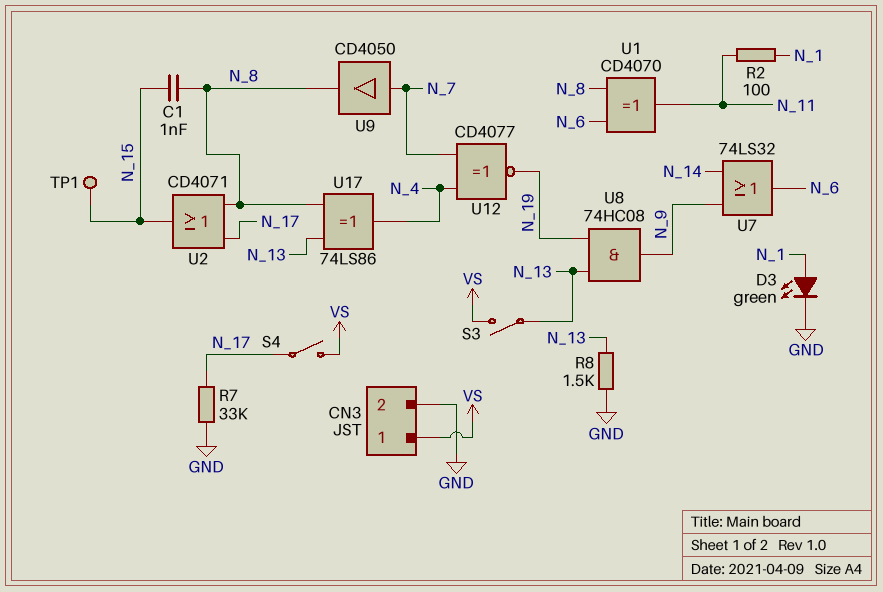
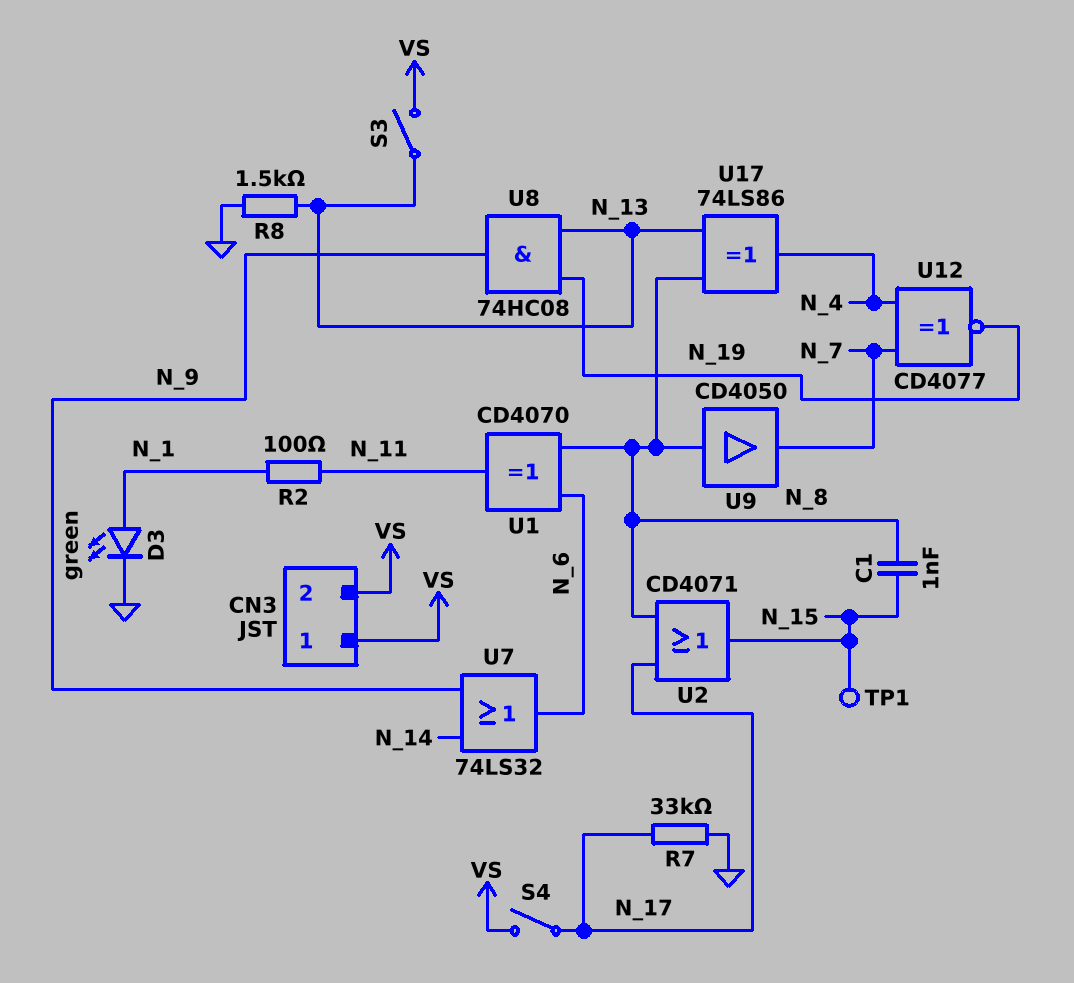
CN3 pin 2: GND -> VS
U9: buffer CD4050 (in N_7, out N_8) -> buffer CD4050 (in N_8, out N_7)

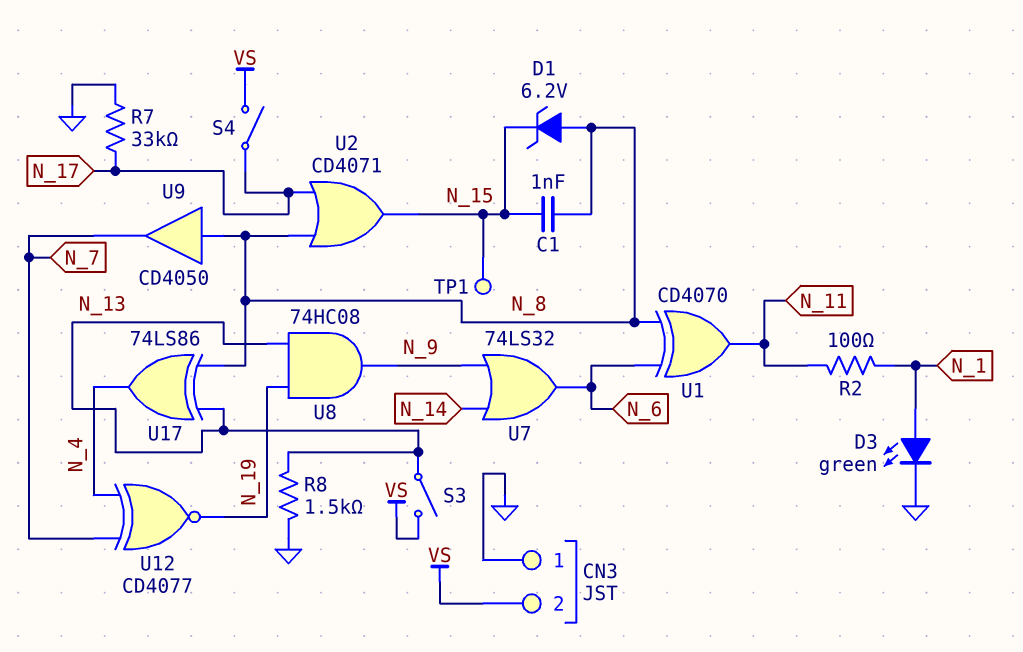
CN3 pin 1: VS -> GND
D1: none -> zener 6.2V (A N_8, K N_15)

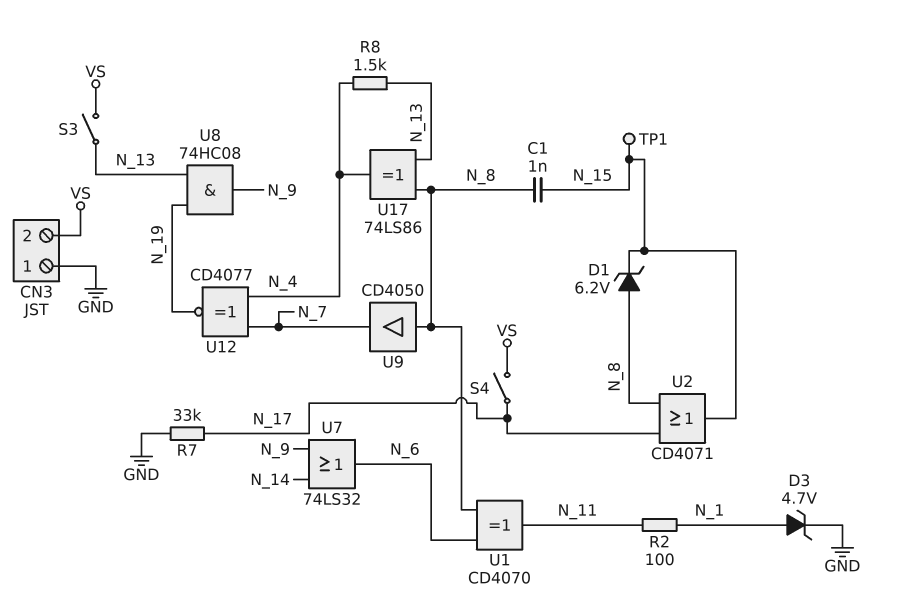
D3: LED green (A N_1, K GND) -> zener 4.7V (A N_1, K GND)
R8: 1.5k (GND, N_13) -> 1.5k (N_4, N_13)

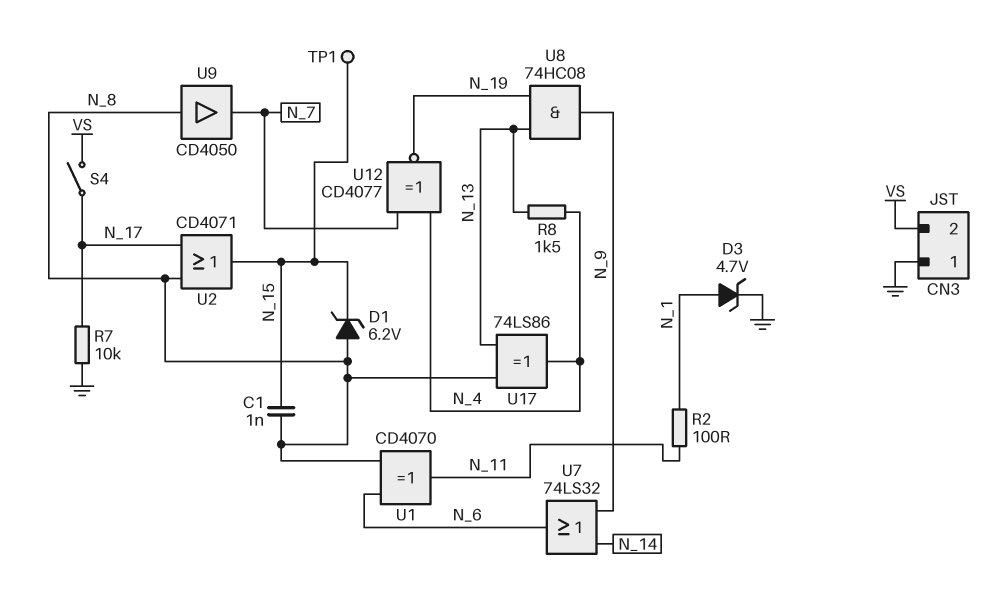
R7: 33k (GND, N_17) -> 10k (GND, N_17)
S3: switch (N_13, VS) -> none

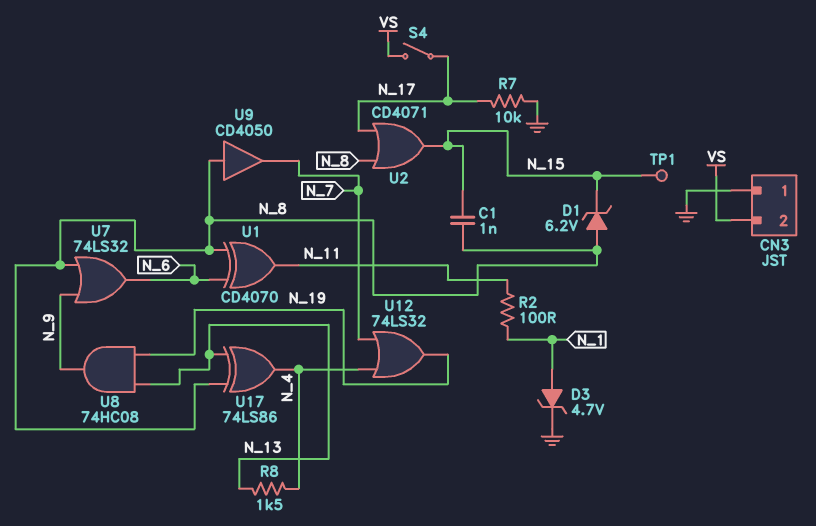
U7: OR 74LS32 (in N_9, in N_14, out N_6) -> OR 74LS32 (in N_8, in N_9, out N_6)
U12: XNOR CD4077 (in N_4, in N_7, out N_19) -> OR 74LS32 (in N_4, in N_7, out N_19)

